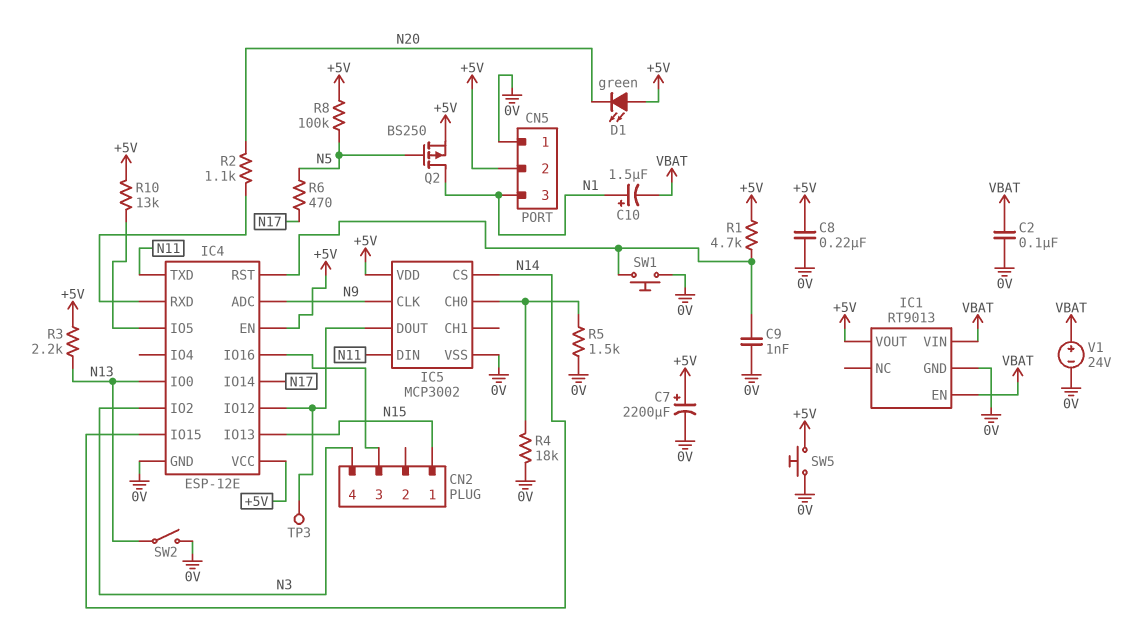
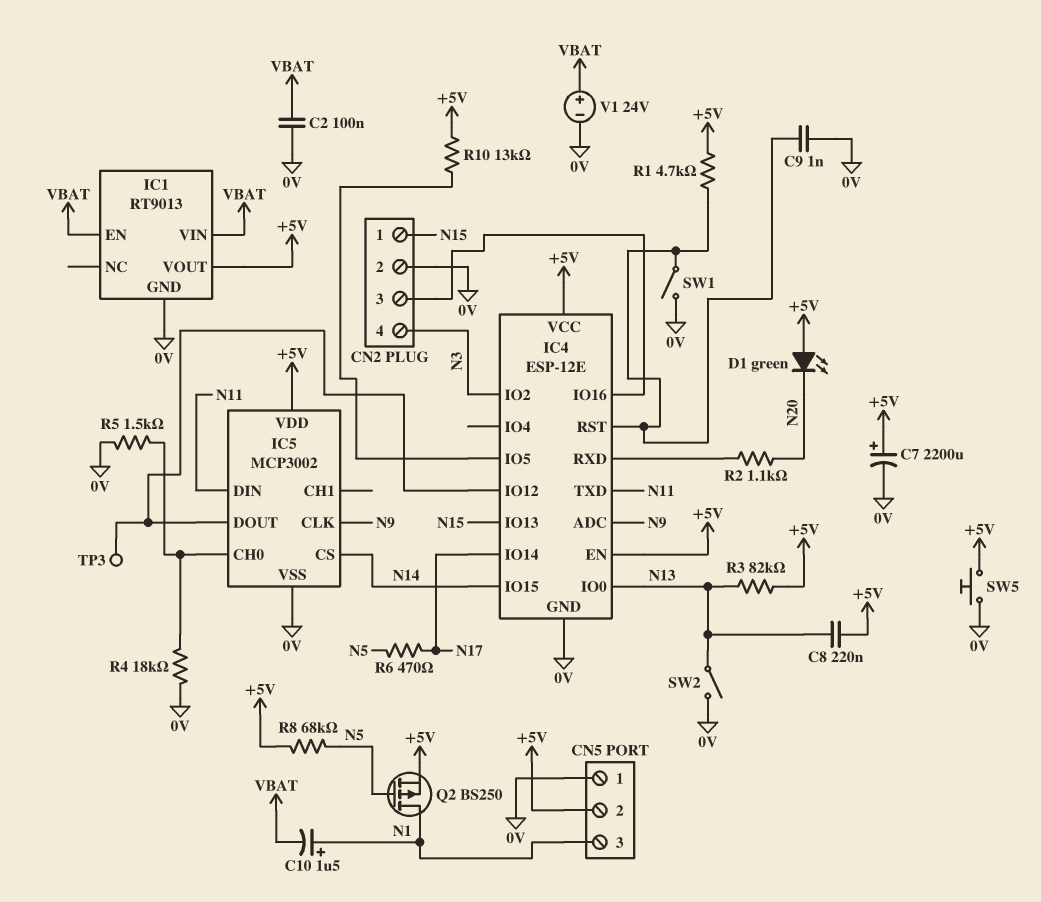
C8: 220nF (+5V, 0V) -> 220nF (+5V, N13)
CN2 pin 2: none -> 0V
R3: 2.2k (+5V, N13) -> 82k (+5V, N13)
R8: 100k (+5V, N5) -> 68k (+5V, N5)
SW1: button (0V, IC4/RST) -> switch (0V, IC4/RST)

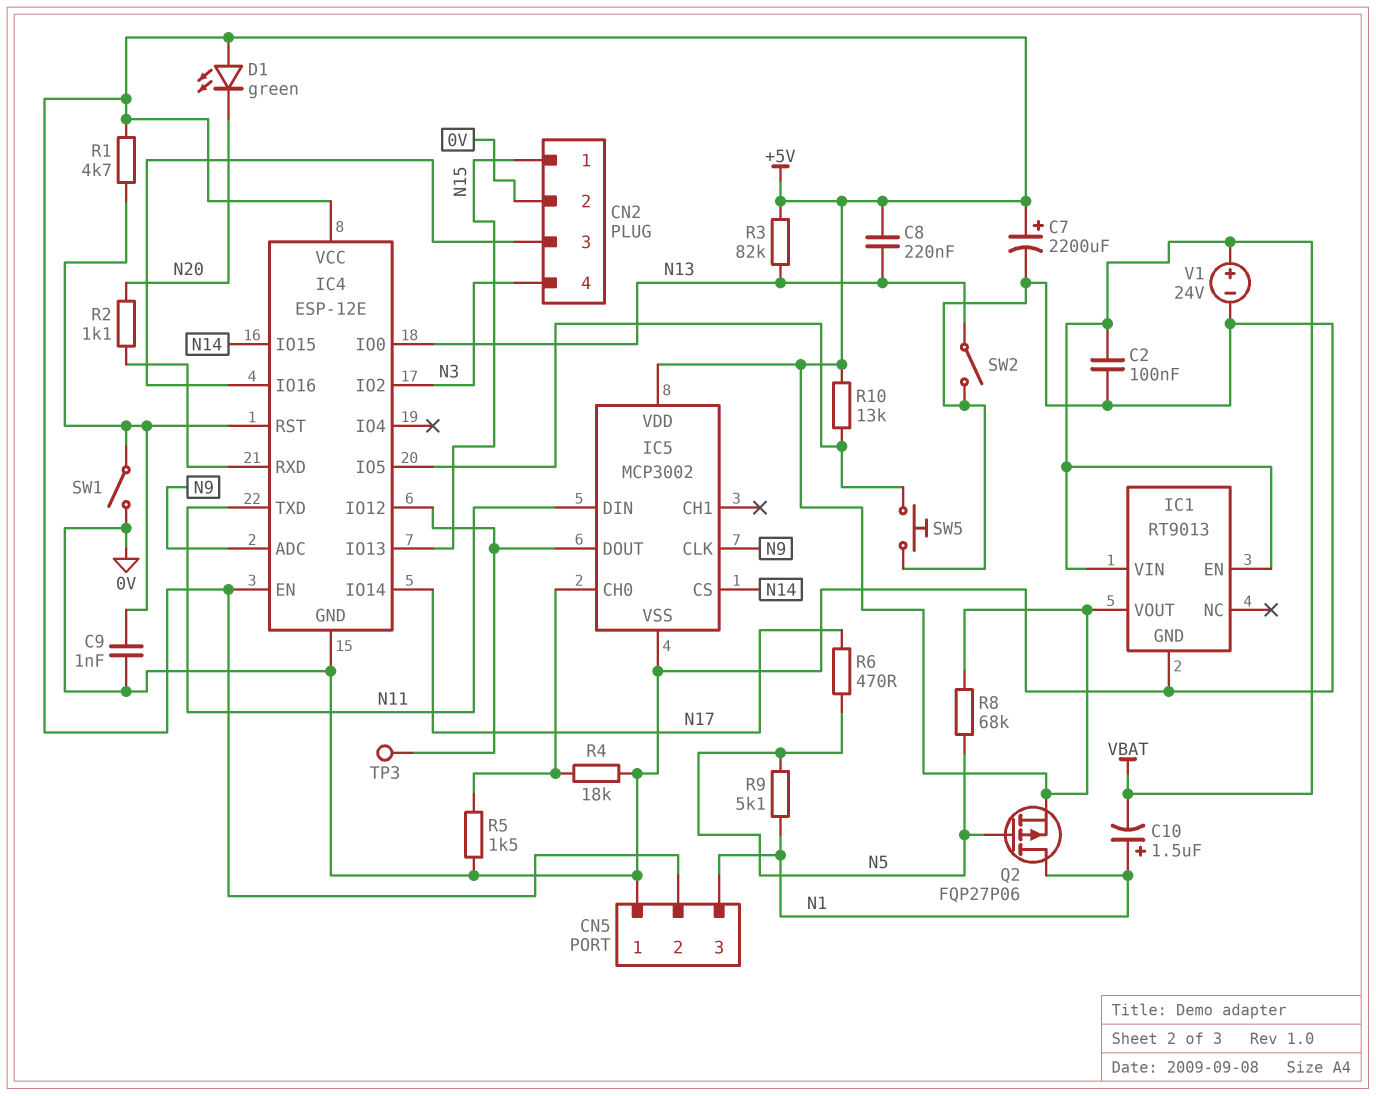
Q2: PMOS BS250 (G N5, D N1, S +5V) -> PMOS FQP27P06 (G N5, D N1, S +5V)
R9: none -> 5.1k (N1, N5)
SW5: button (+5V, 0V) -> button (0V, IC4/IO5)

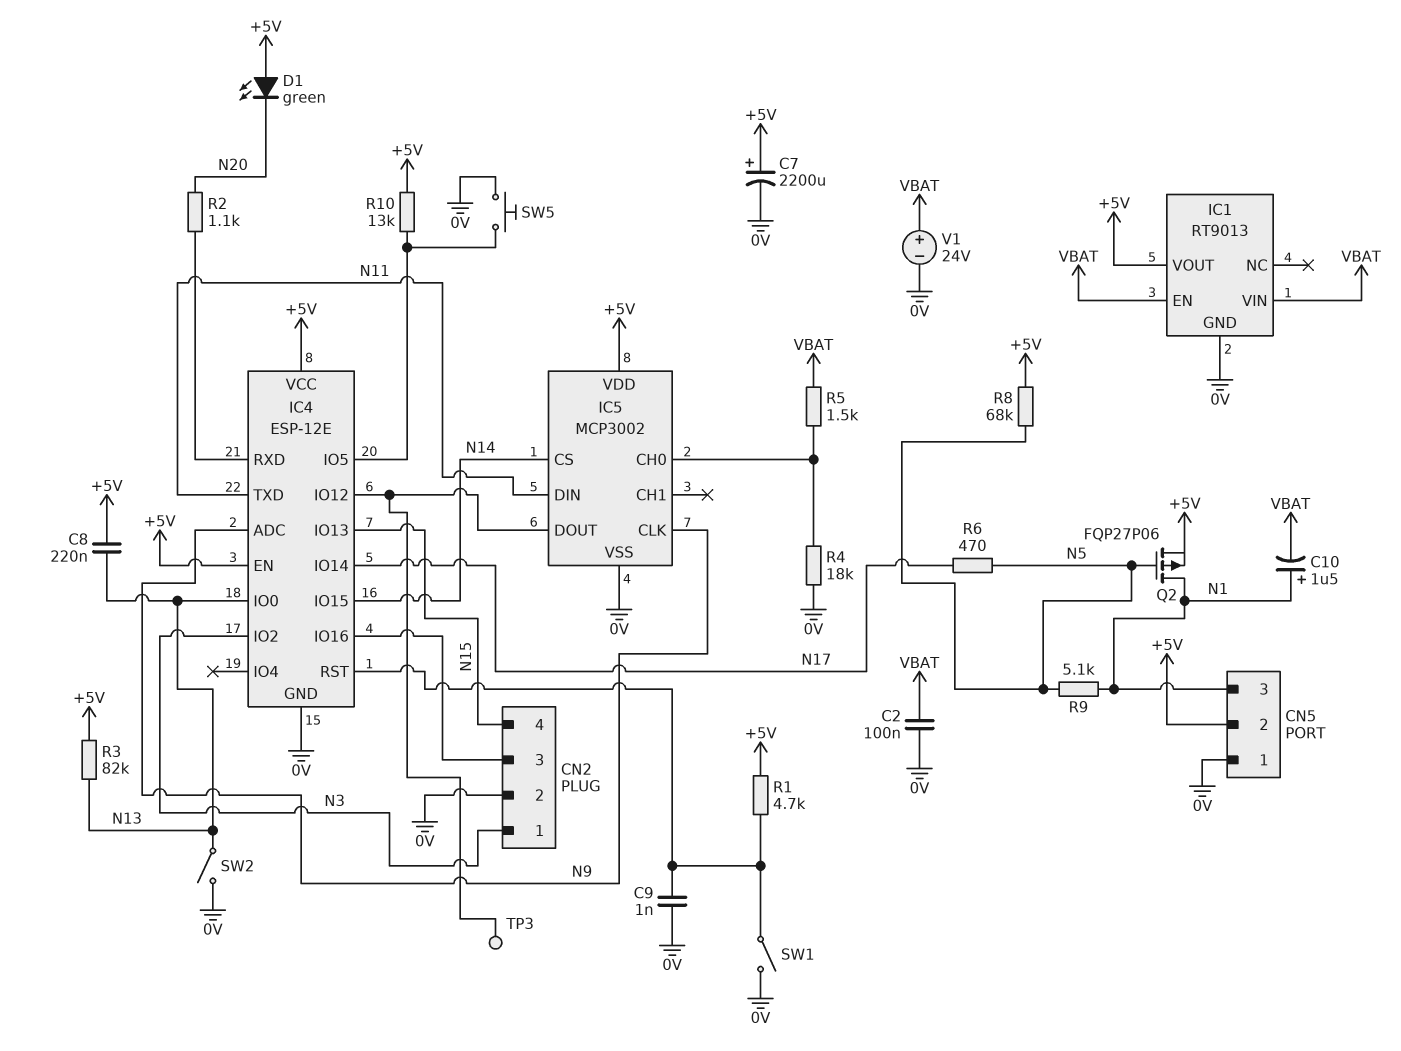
CN2 pin 1: N15 -> N3
CN2 pin 4: N3 -> N15
R5: 1.5k (0V, IC5/CH0) -> 1.5k (IC5/CH0, VBAT)

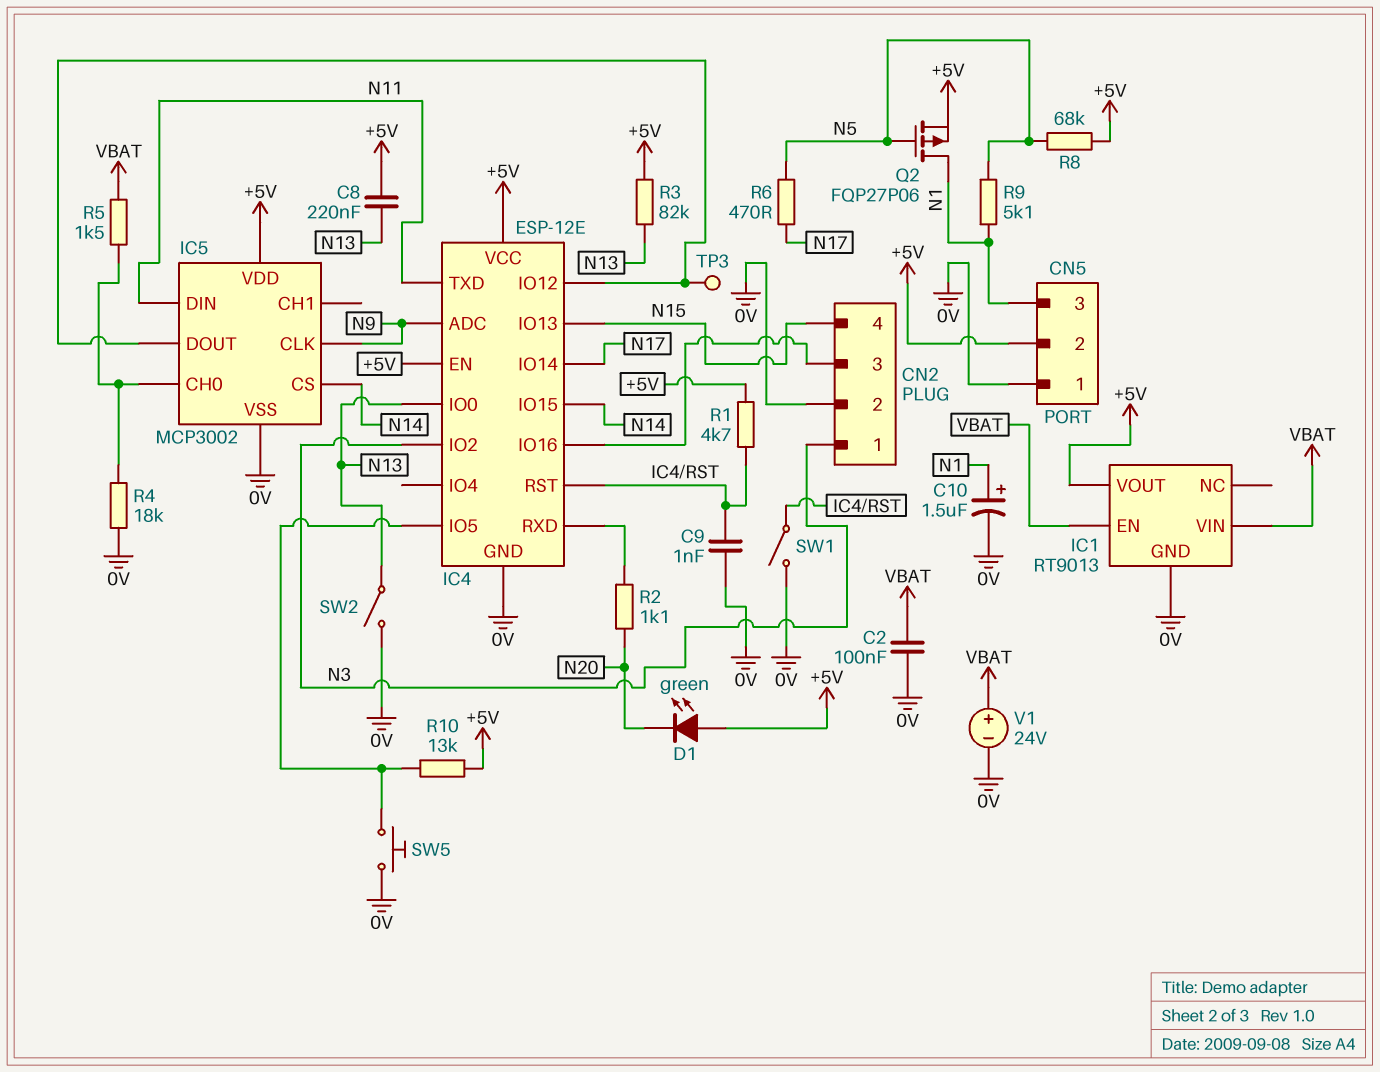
C7: 2200uF (plus +5V, minus 0V) -> none
C10: 1.5uF (plus N1, minus VBAT) -> 1.5uF (plus N1, minus 0V)

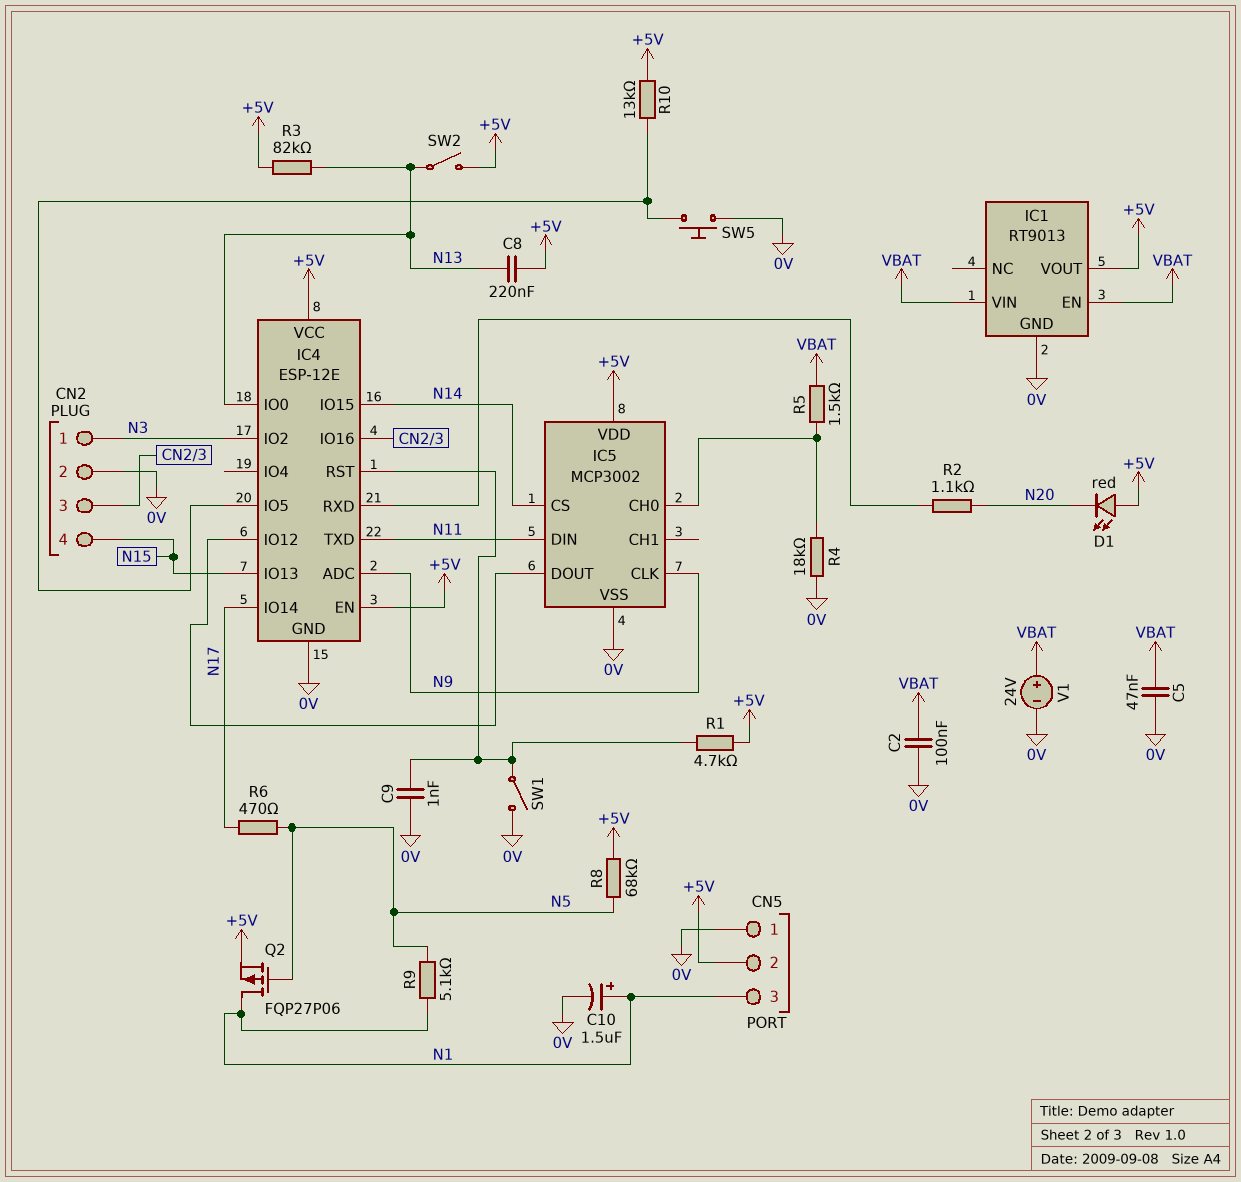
C5: none -> 47nF (0V, VBAT)
D1: LED green (A +5V, K N20) -> LED red (A +5V, K N20)
SW2: switch (0V, N13) -> switch (+5V, N13)
TP3: test point (IC4/IO12) -> none

